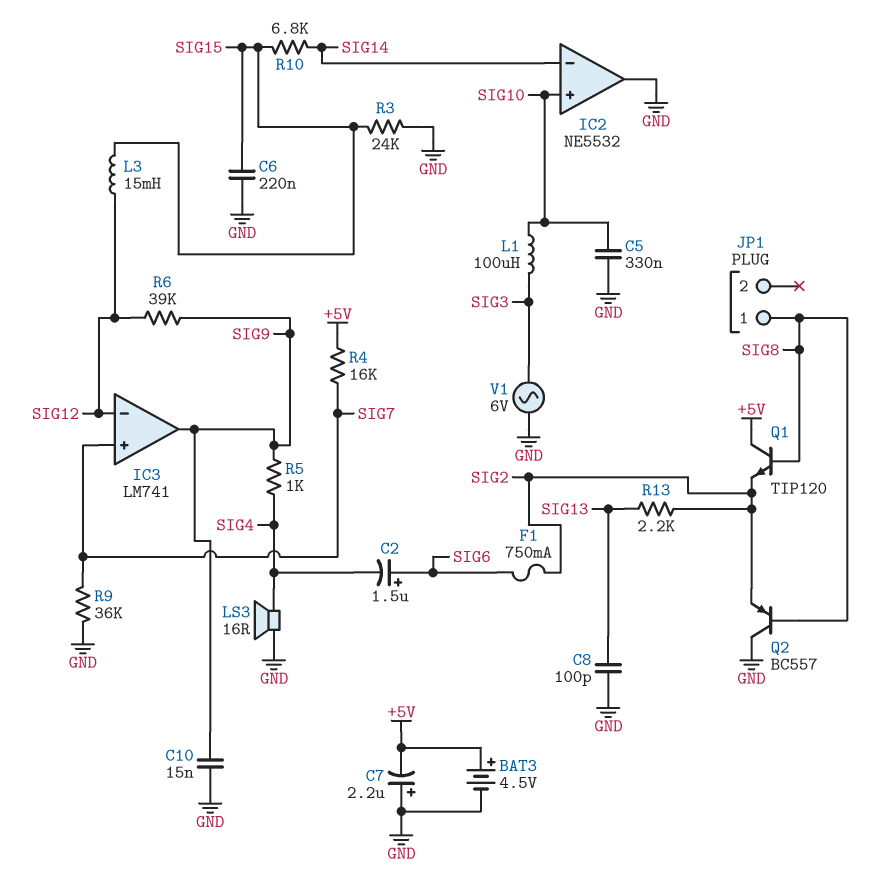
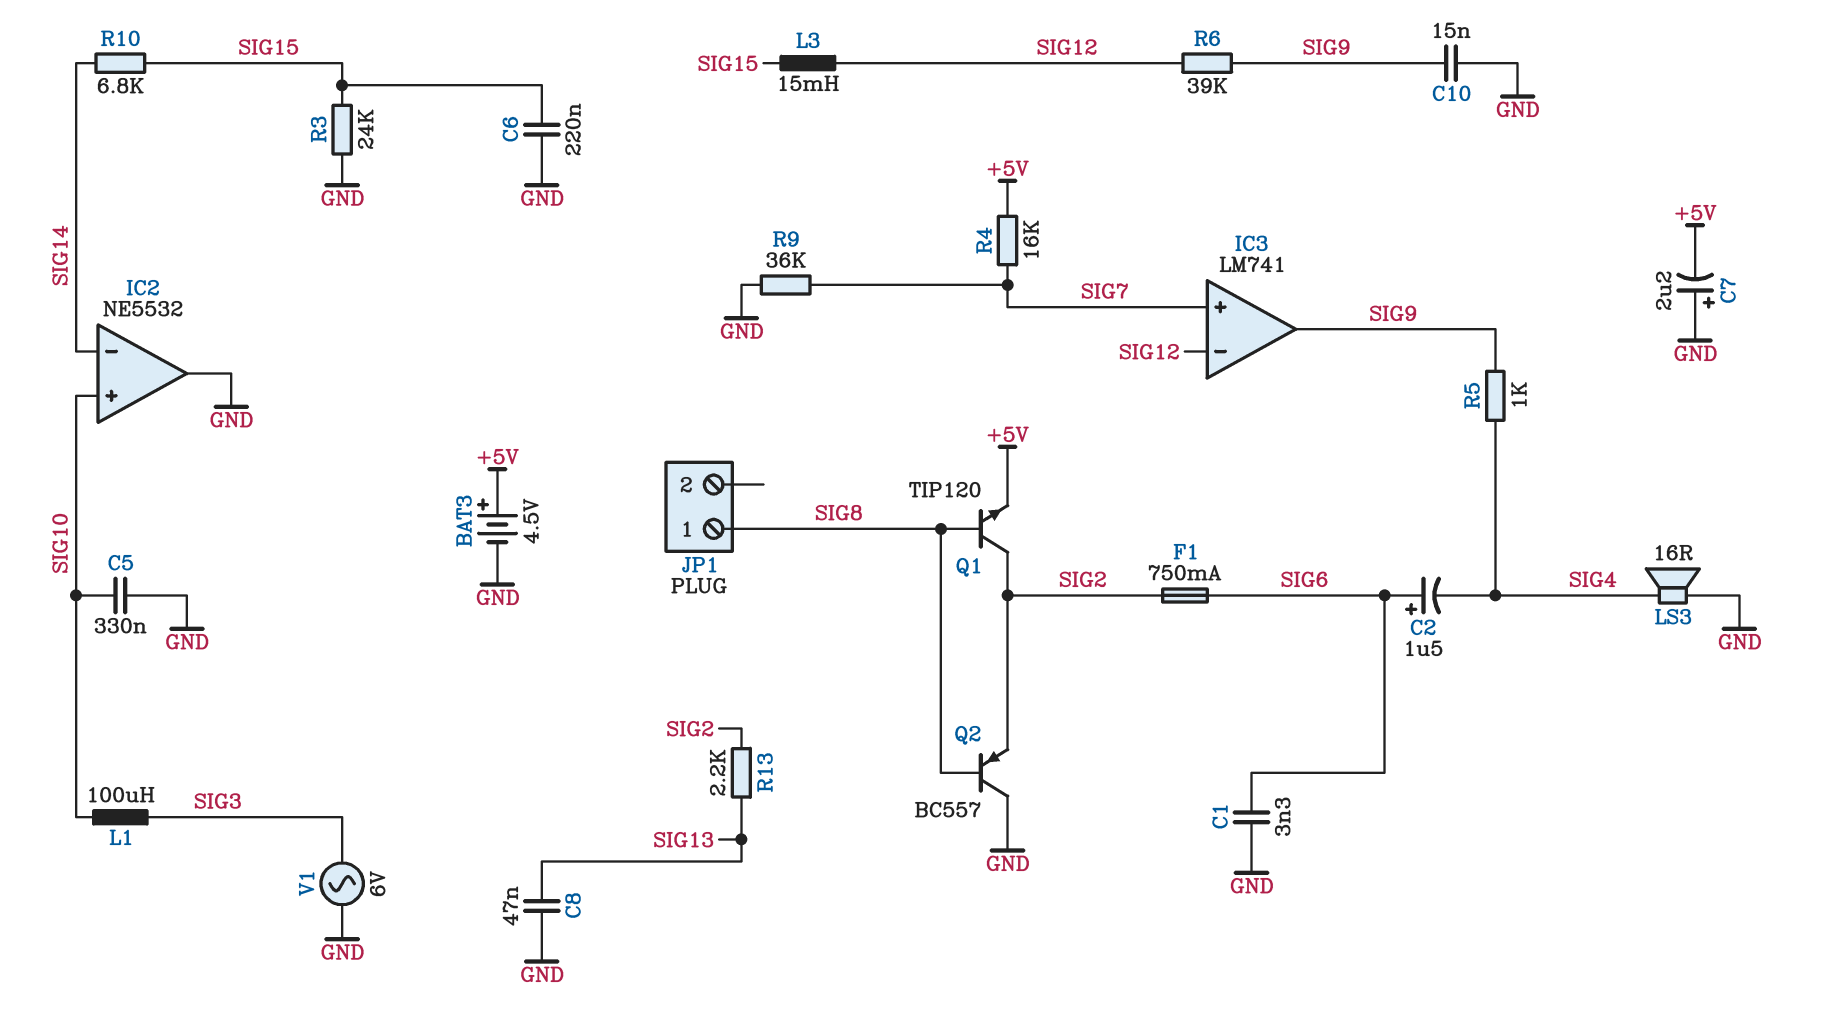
C1: none -> 3.3nF (GND, SIG6)
C8: 100pF (GND, SIG13) -> 47nF (GND, SIG13)
Q1: NPN TIP120 (B SIG8, C +5V, E SIG2) -> NPN TIP120 (B SIG8, C SIG2, E +5V)

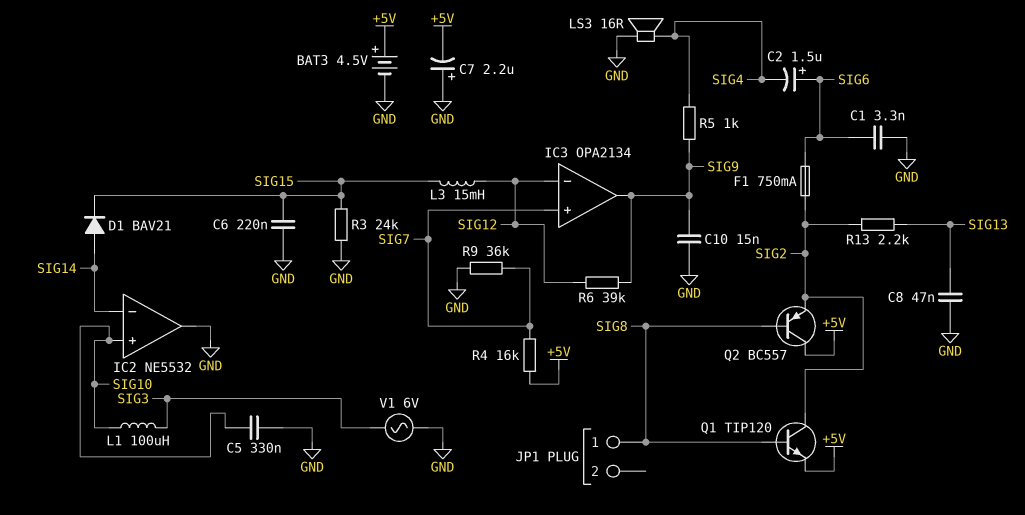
D1: none -> diode BAV21 (A SIG14, K SIG15)
IC3: LM741 -> OPA2134
Q2: PNP BC557 (B SIG8, C GND, E SIG2) -> PNP BC557 (B SIG8, C +5V, E SIG2)
R10: 6.8k (SIG14, SIG15) -> none

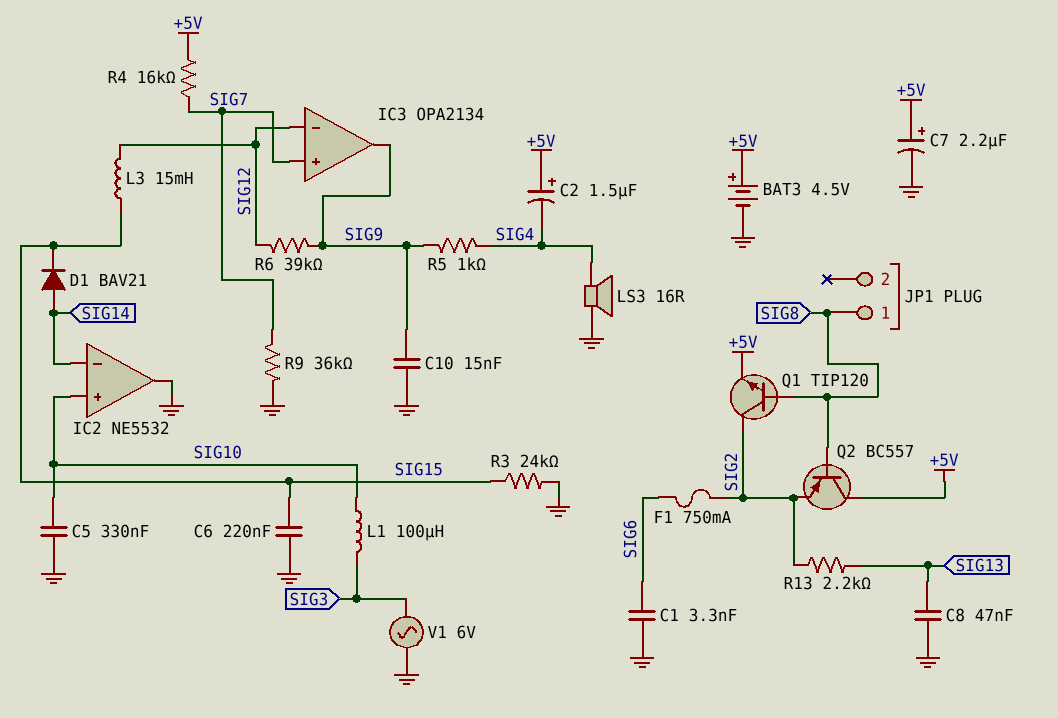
C2: 1.5uF (plus SIG6, minus SIG4) -> 1.5uF (plus +5V, minus SIG4)
C7: 2.2uF (plus GND, minus +5V) -> 2.2uF (plus +5V, minus GND)

